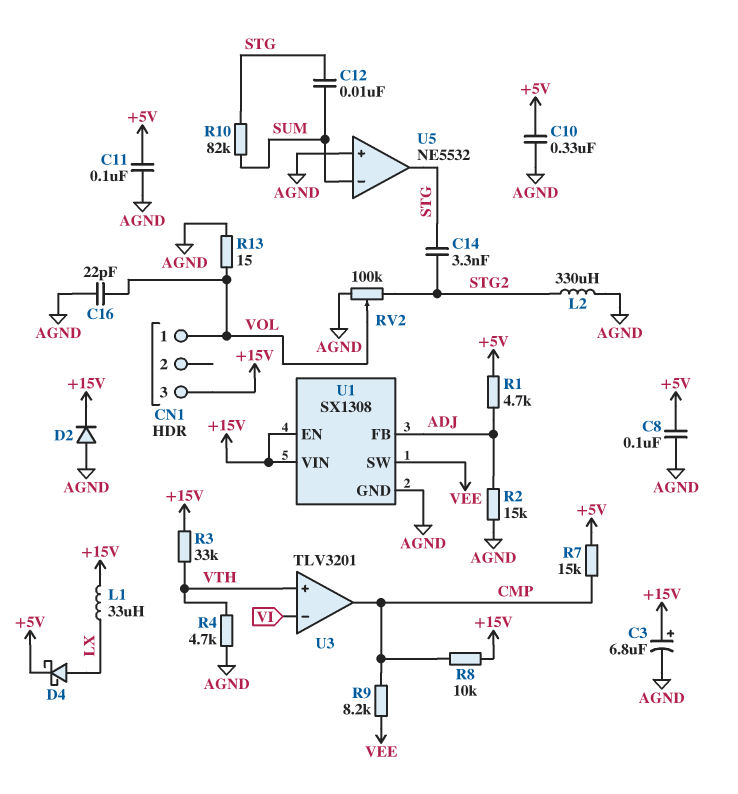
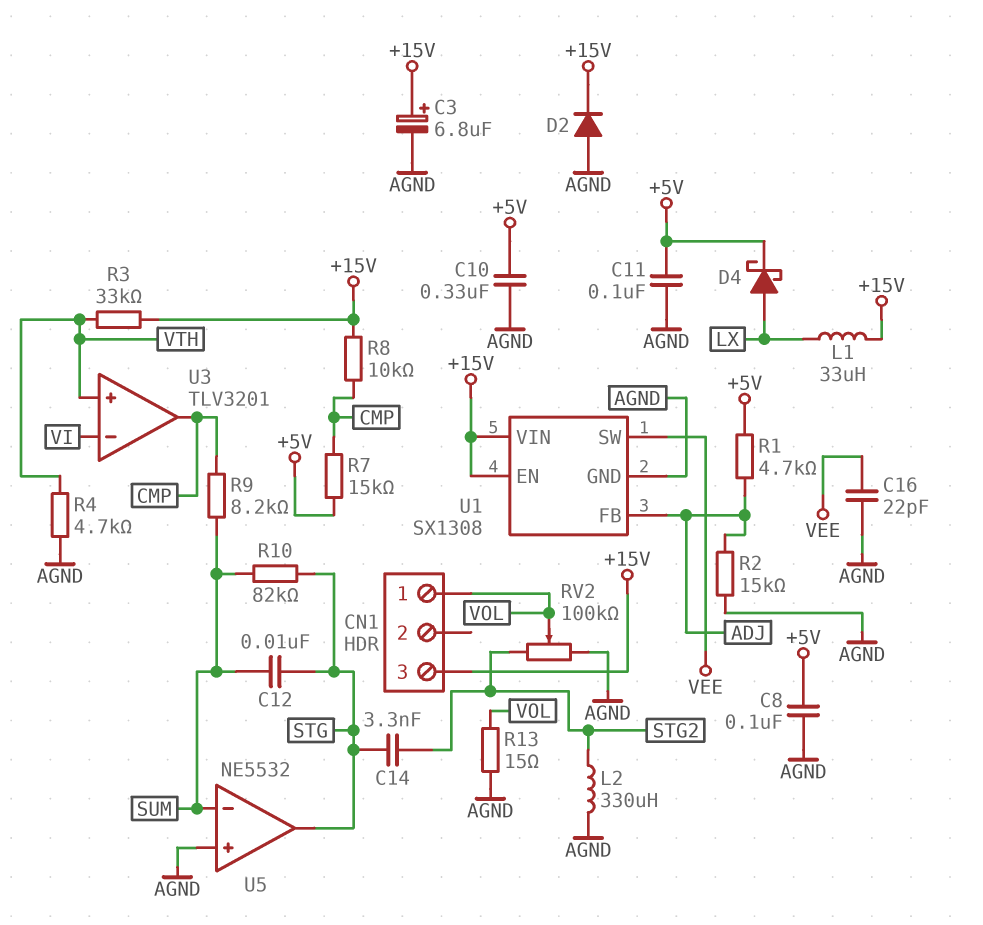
C16: 22pF (AGND, VOL) -> 22pF (AGND, VEE)
R9: 8.2k (CMP, VEE) -> 8.2k (CMP, SUM)

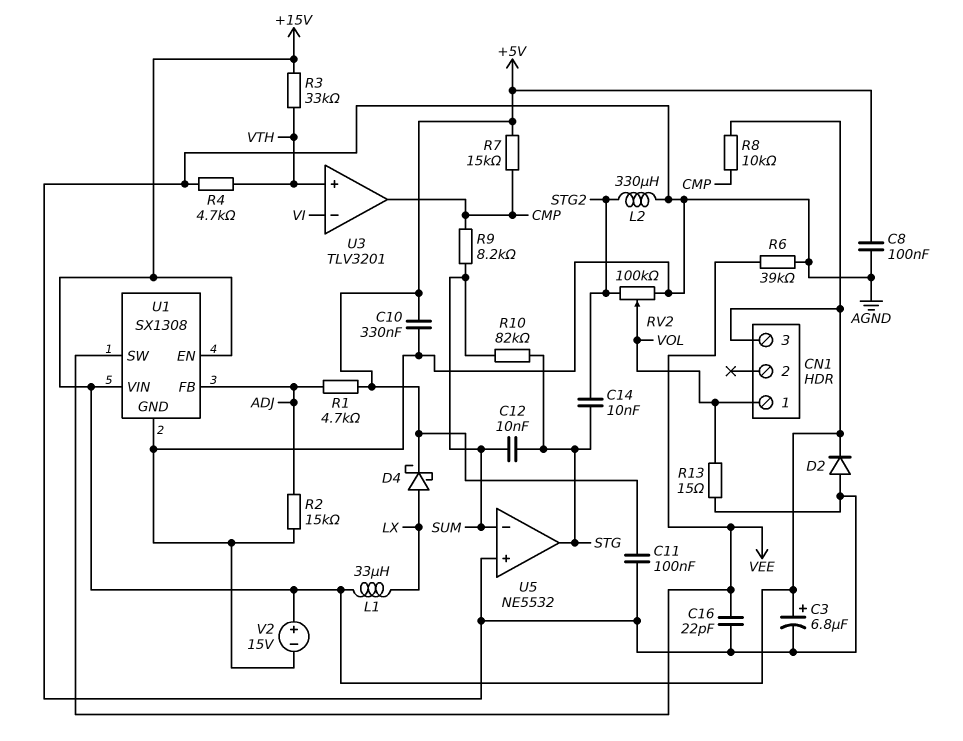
C14: 3.3nF (STG, STG2) -> 10nF (STG, STG2)
R6: none -> 39k (AGND, VEE)
V2: none -> 15V (plus +15V, minus AGND)

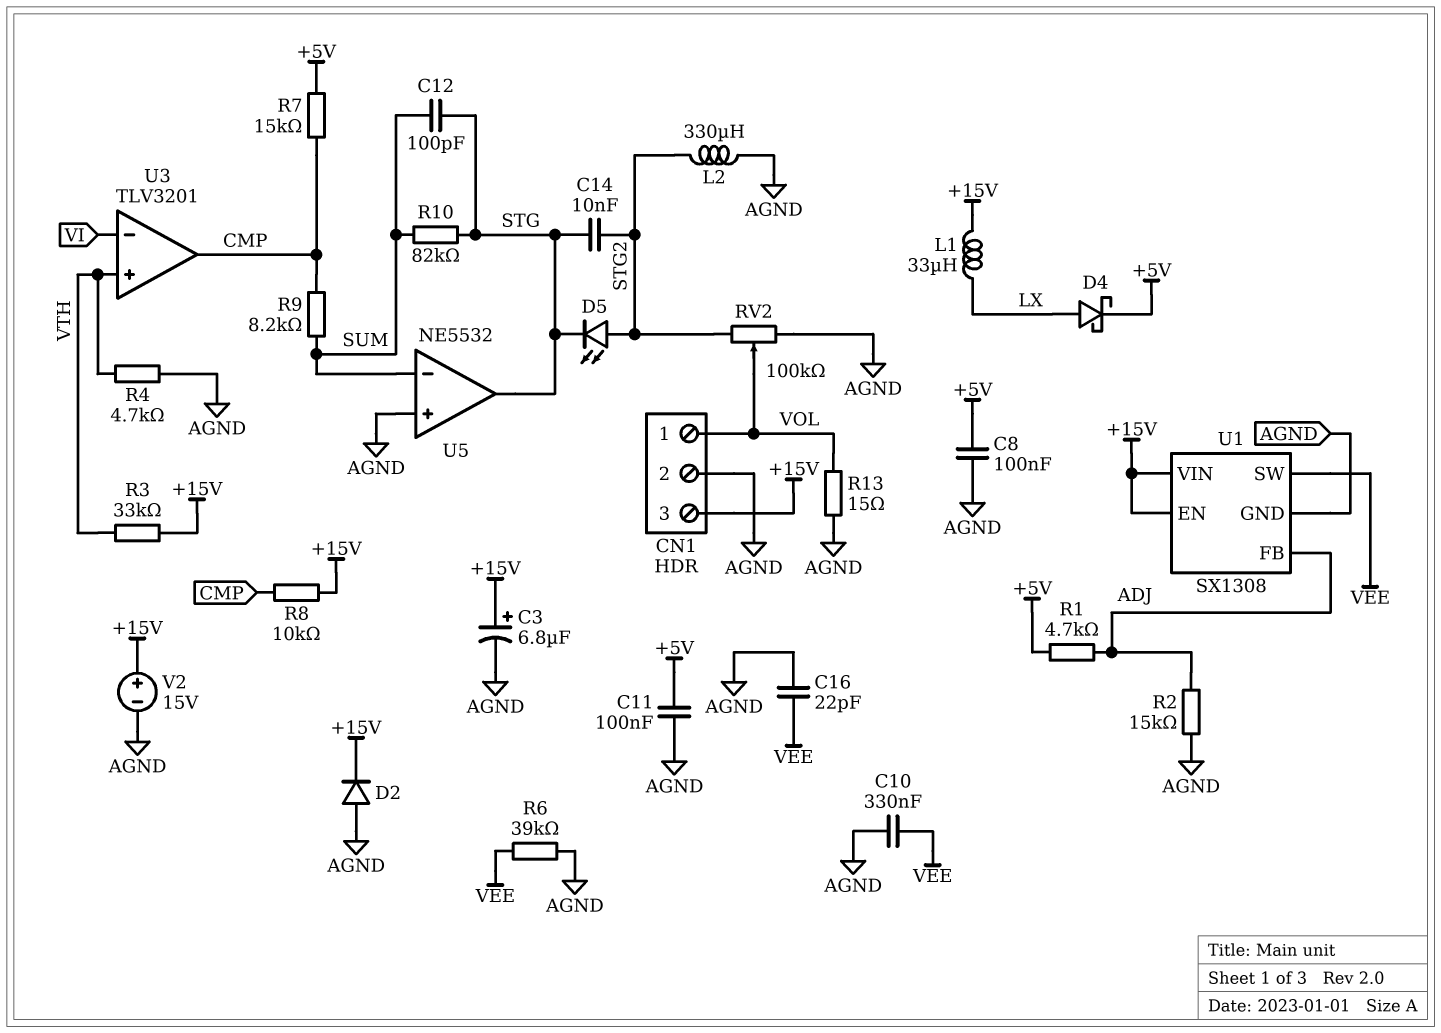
C10: 330nF (+5V, AGND) -> 330nF (AGND, VEE)
C12: 10nF (STG, SUM) -> 100pF (STG, SUM)
CN1 pin 2: none -> AGND
D5: none -> LED (A STG2, K STG)

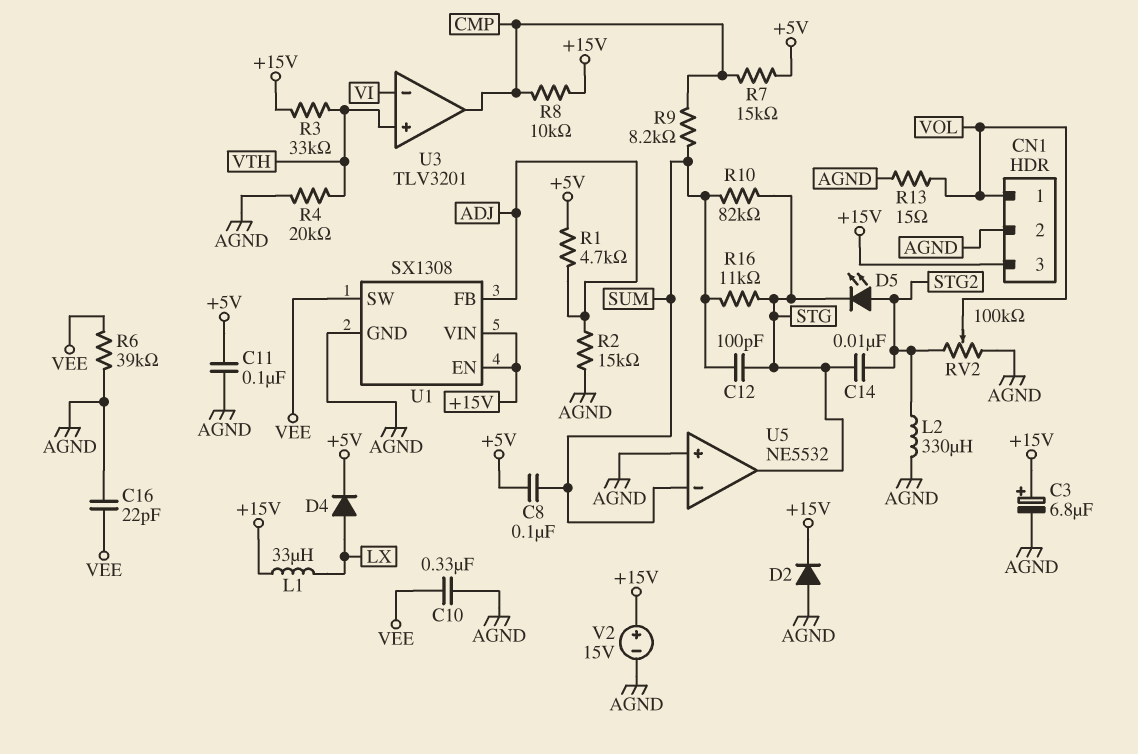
C8: 100nF (+5V, AGND) -> 100nF (+5V, SUM)
D4: schottky (A LX, K +5V) -> diode (A LX, K +5V)
R4: 4.7k (AGND, VTH) -> 20k (AGND, VTH)
R16: none -> 11k (STG, SUM)

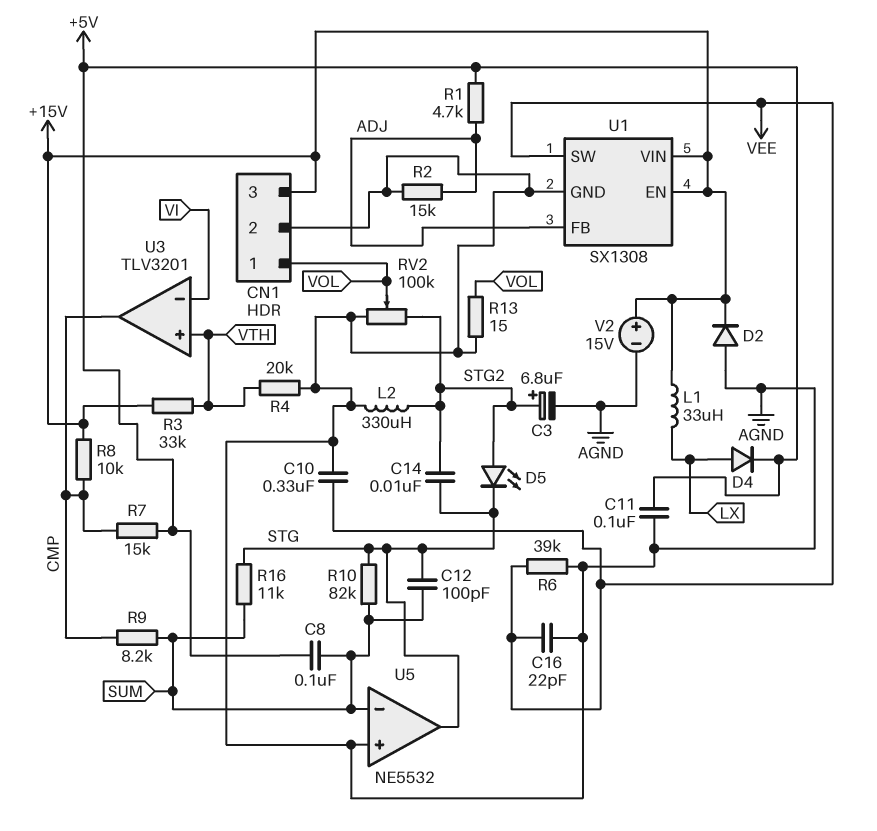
C3: 6.8uF (plus +15V, minus AGND) -> 6.8uF (plus STG2, minus AGND)

